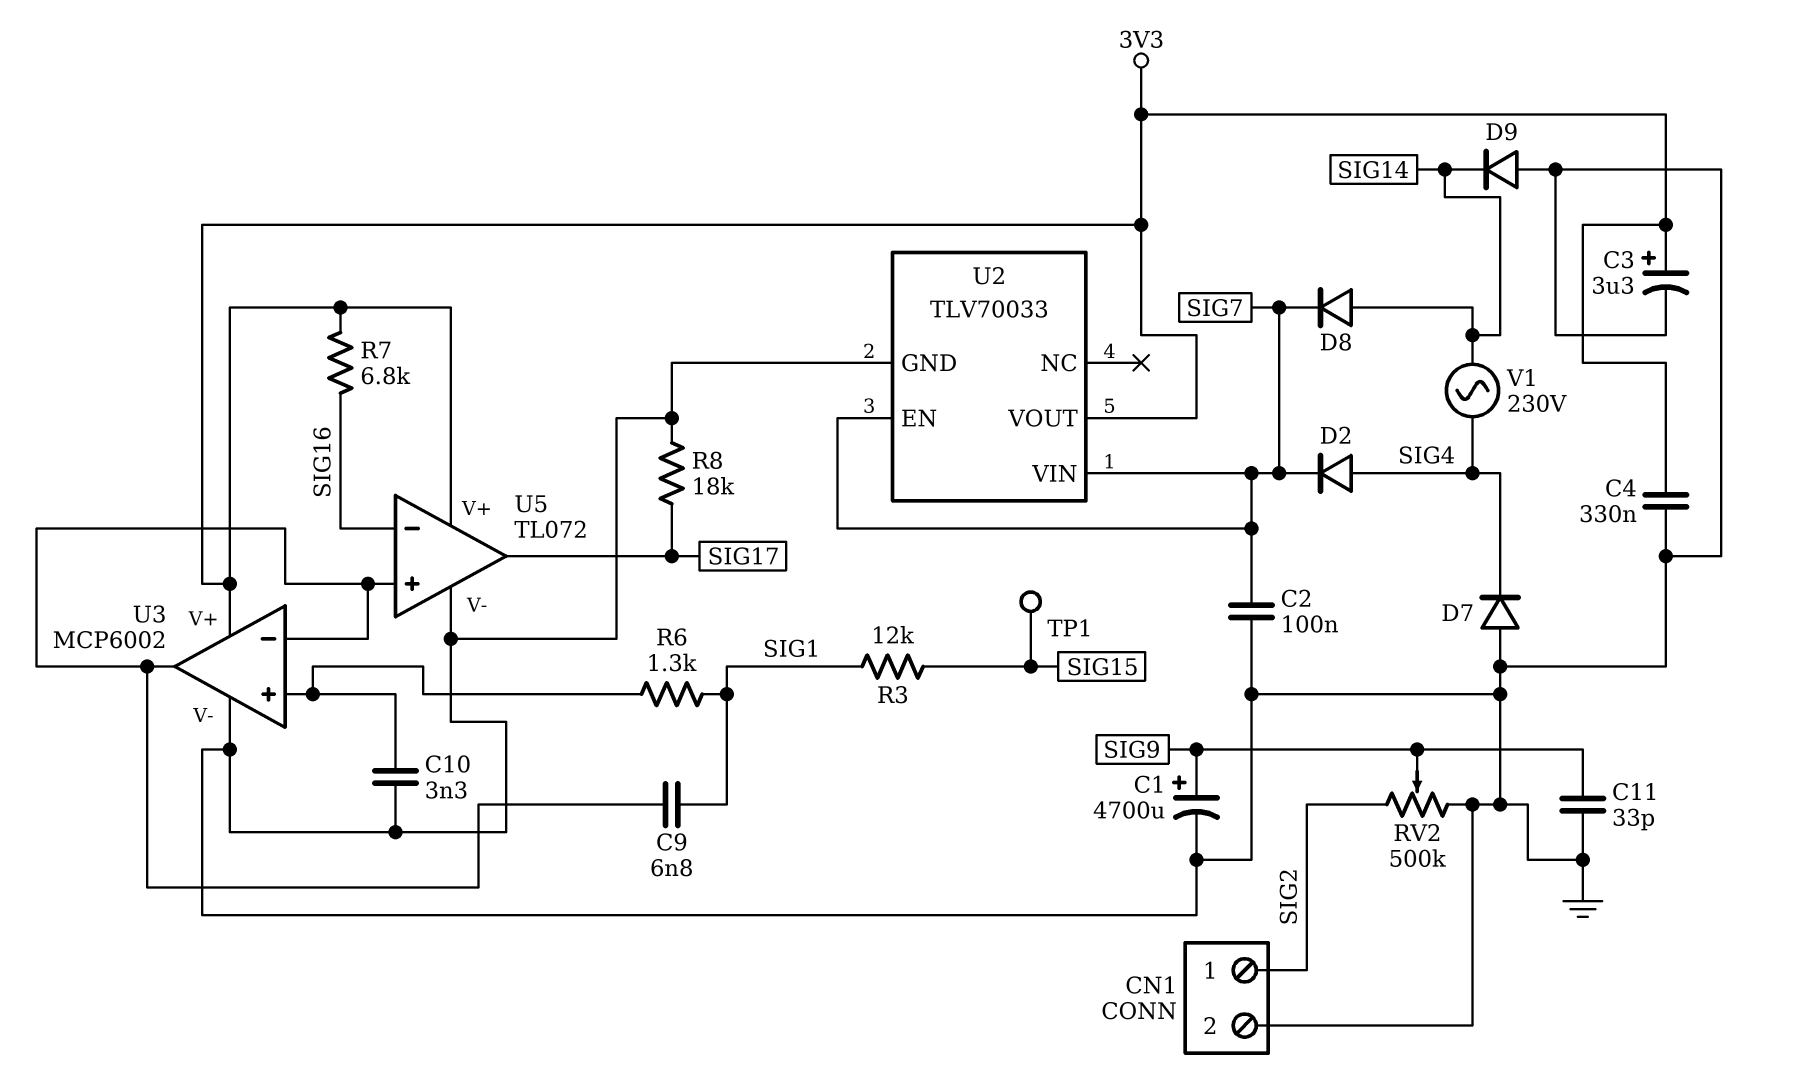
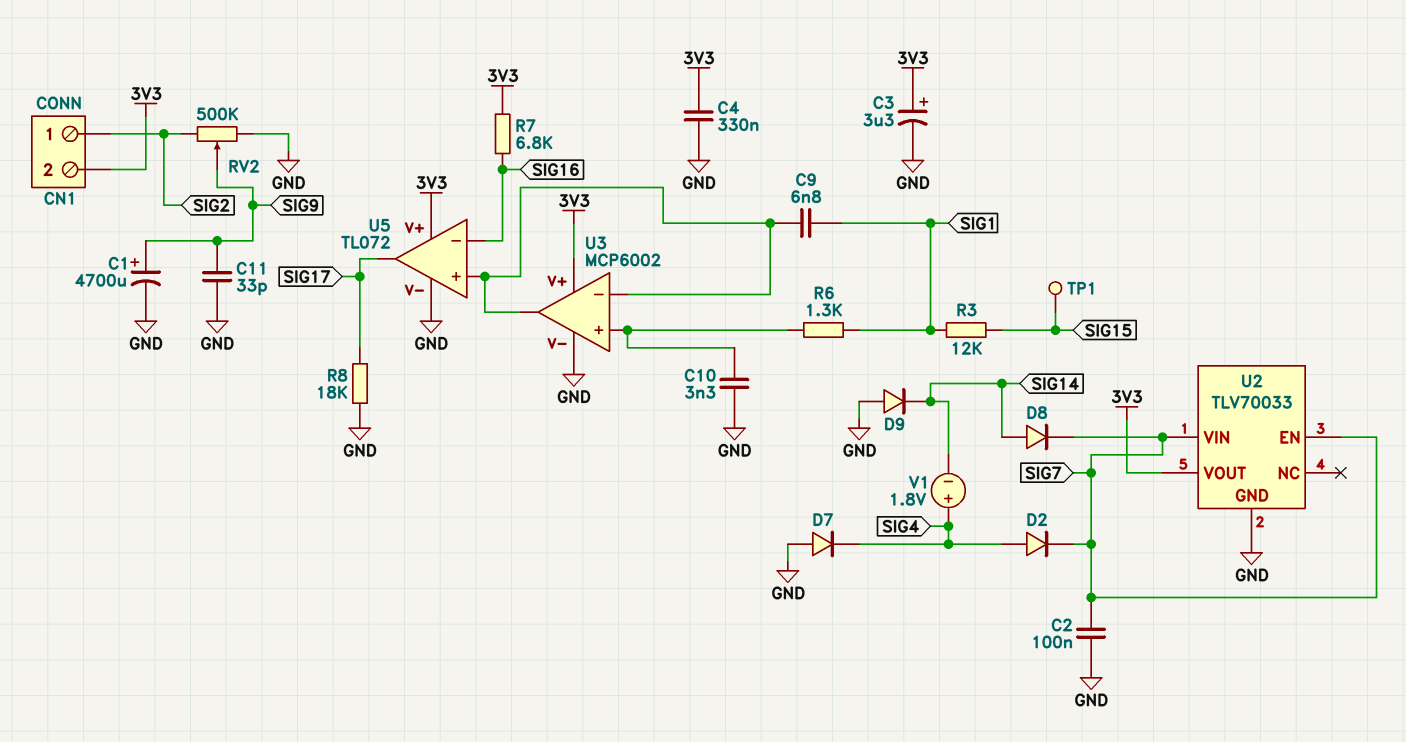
CN1 pin 2: GND -> 3V3
V1: AC 230V (SIG4, SIG14) -> 1.8V (plus SIG4, minus SIG14)

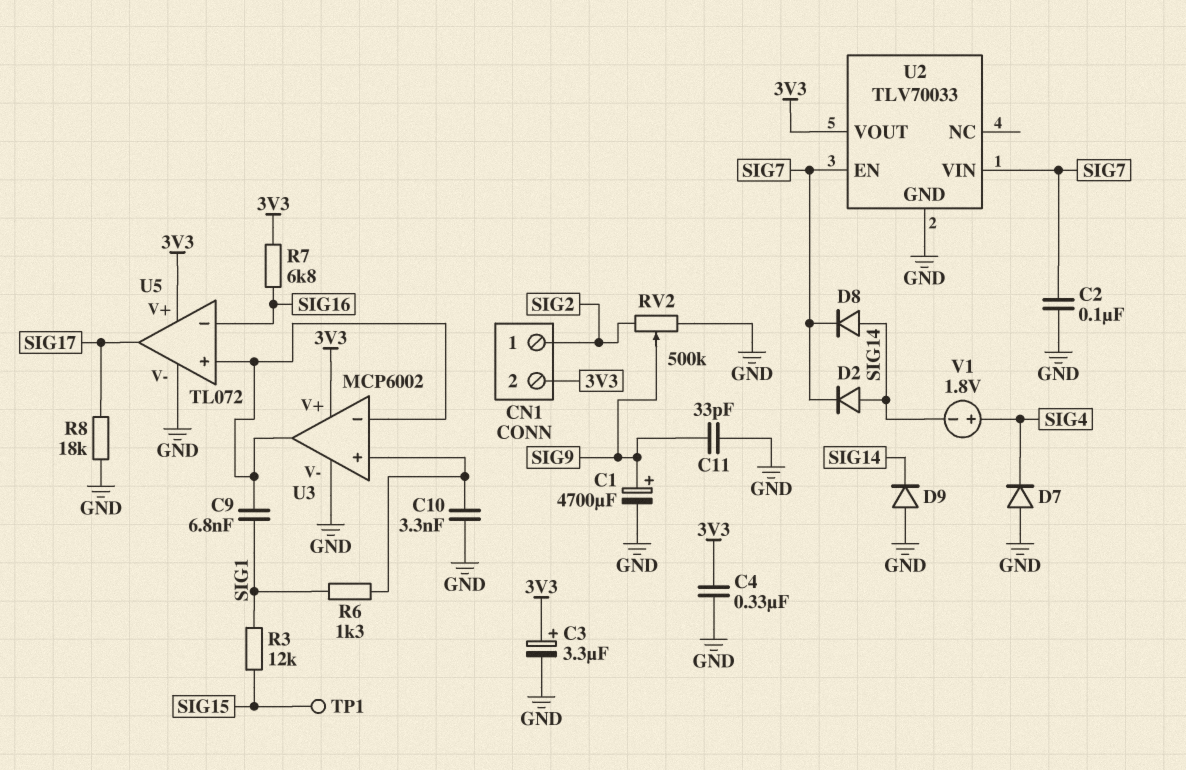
D2: diode (A SIG4, K SIG7) -> diode (A SIG14, K SIG7)

